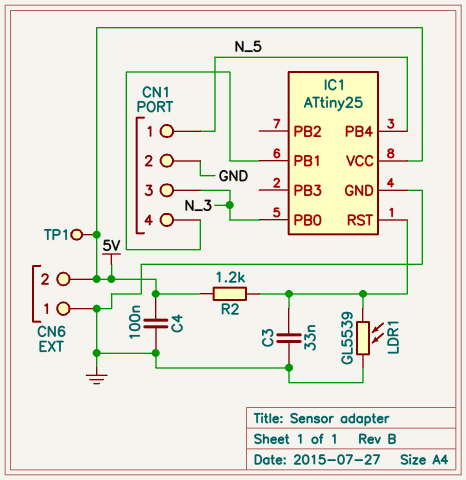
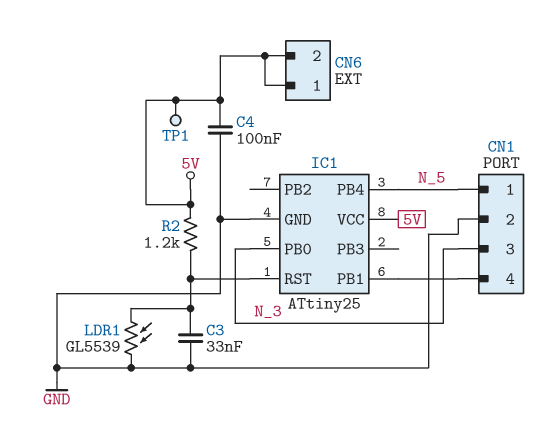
CN6 pin 1: GND -> 5V

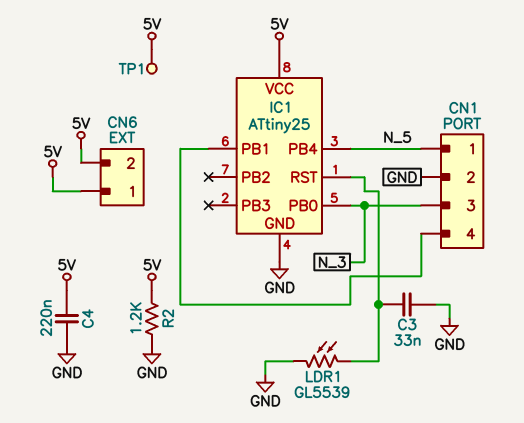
C4: 100nF (5V, GND) -> 220nF (5V, GND)
R2: 1.2k (5V, IC1/RST) -> 1.2k (5V, GND)

